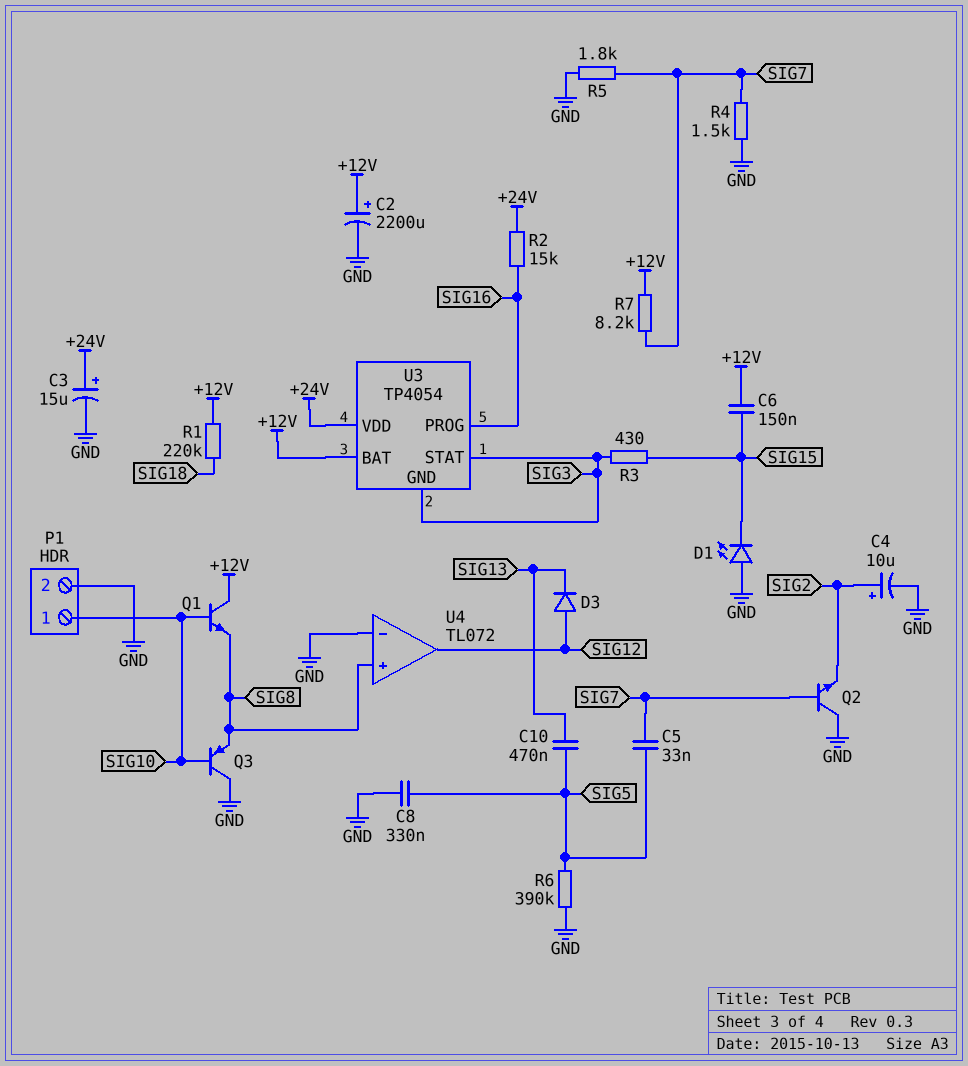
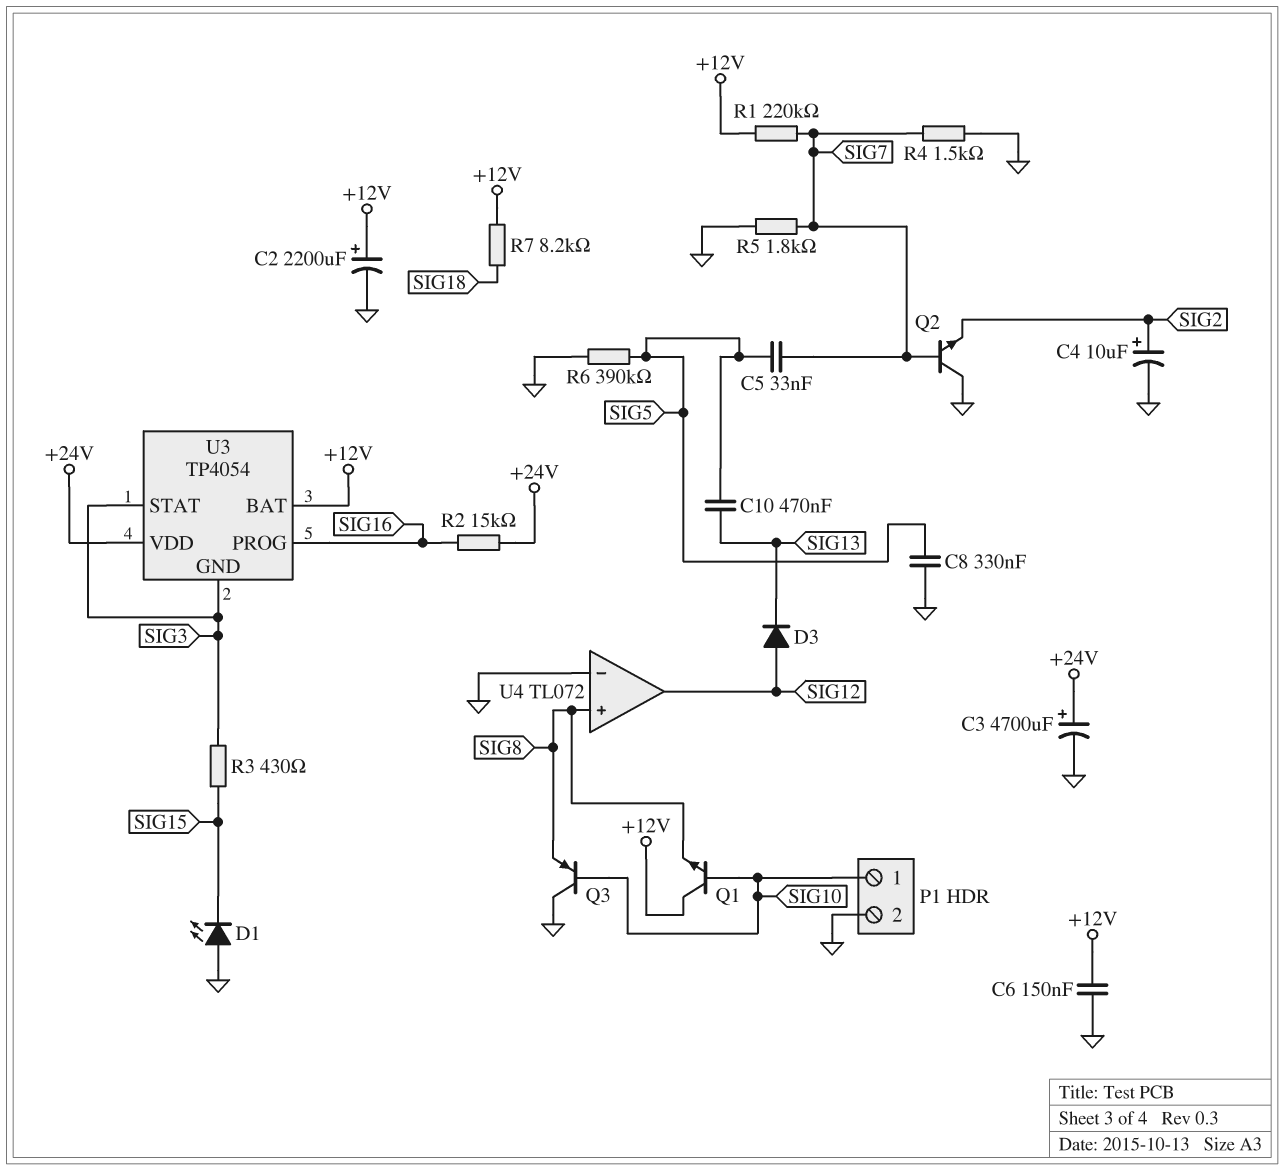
C3: 15uF (plus +24V, minus GND) -> 4700uF (plus +24V, minus GND)
C6: 150nF (+12V, SIG15) -> 150nF (+12V, GND)
R1: 220k (+12V, SIG18) -> 220k (+12V, SIG7)
R7: 8.2k (+12V, SIG7) -> 8.2k (+12V, SIG18)

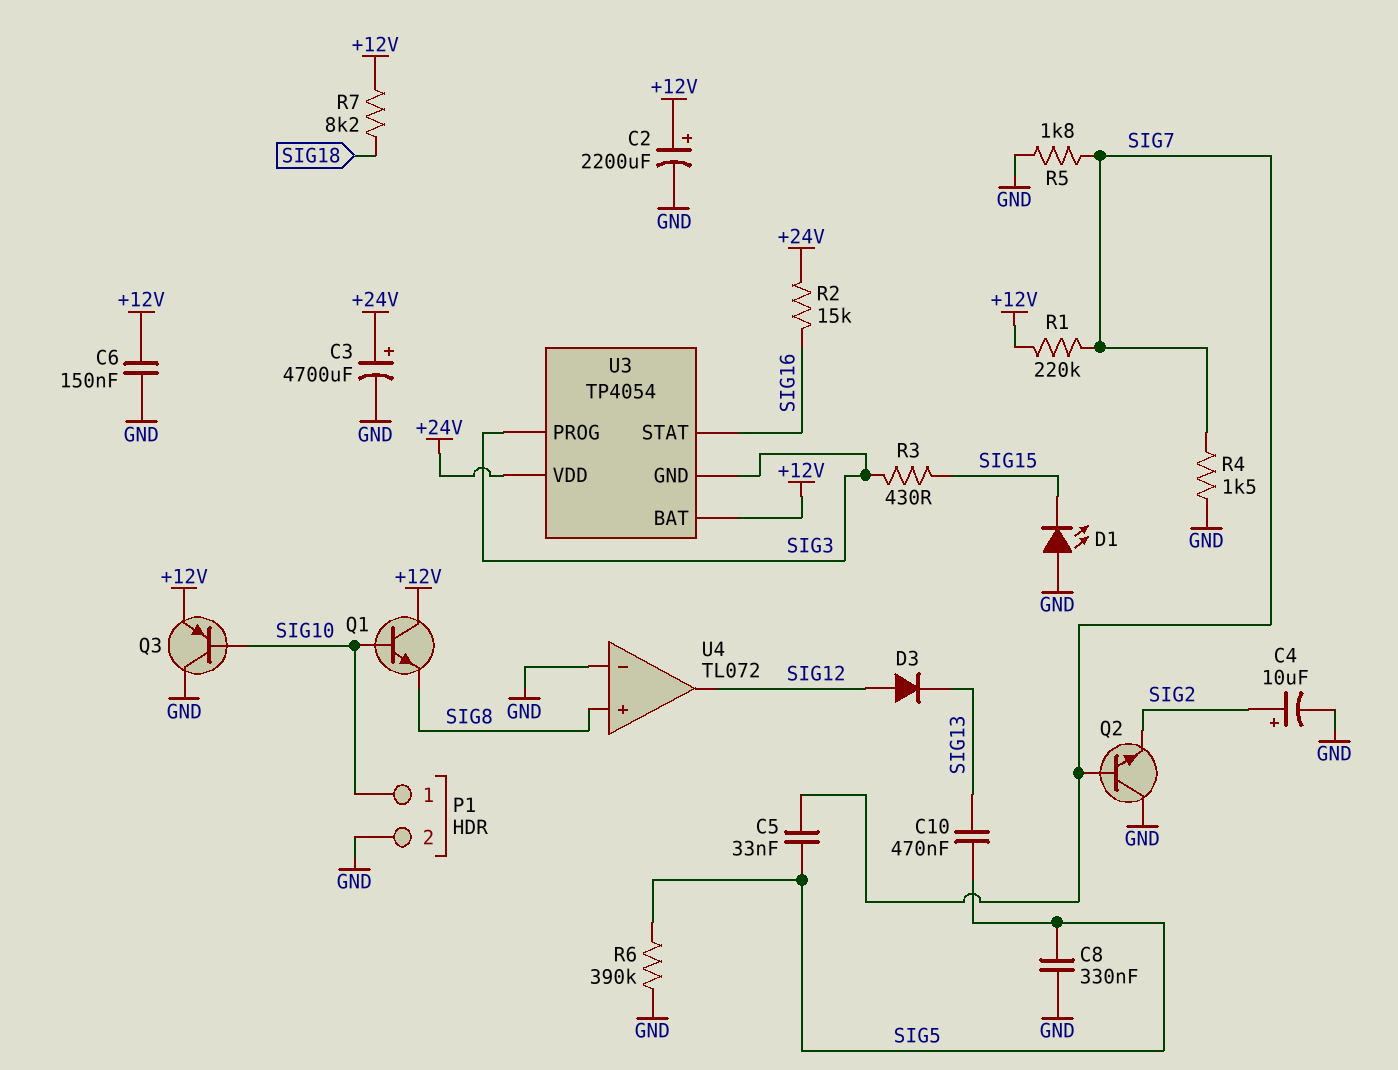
Q3: PNP (B SIG10, C GND, E SIG8) -> PNP (B SIG10, C GND, E +12V)
U3 pin PROG: SIG16 -> SIG3
U3 pin STAT: SIG3 -> SIG16

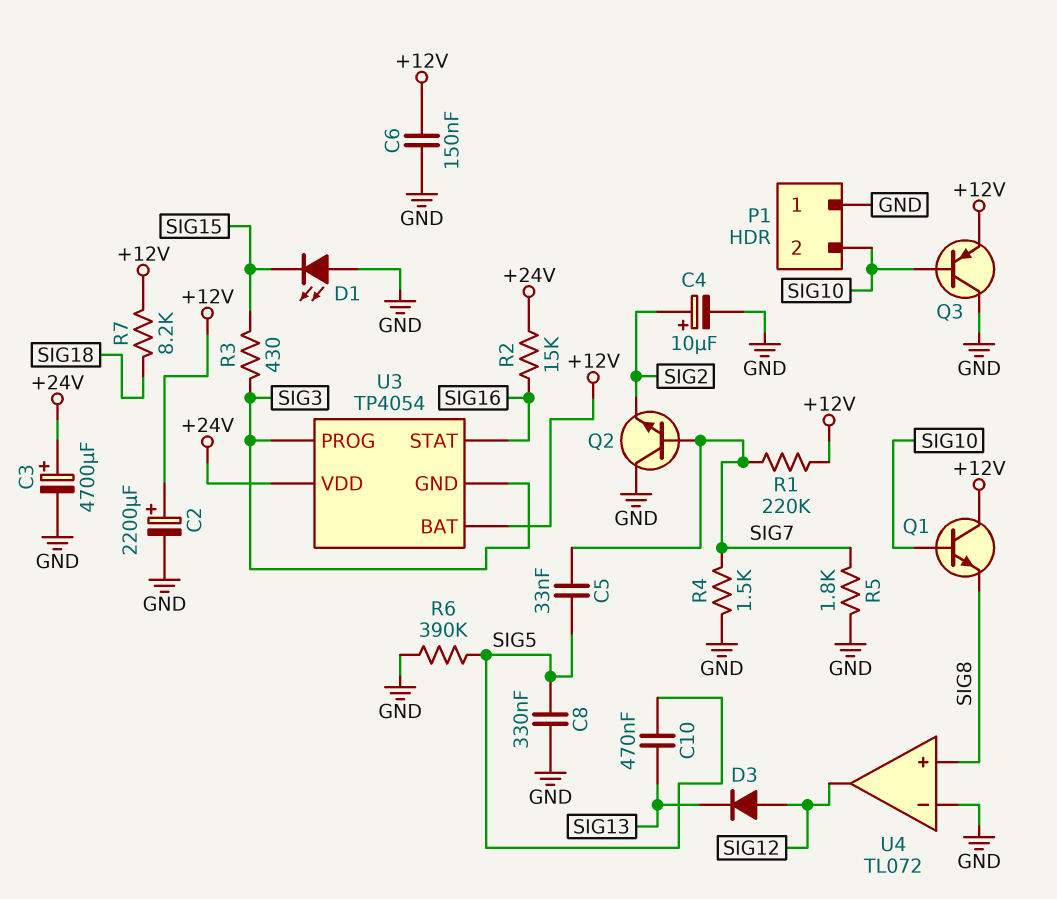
P1 pin 1: SIG10 -> GND
P1 pin 2: GND -> SIG10

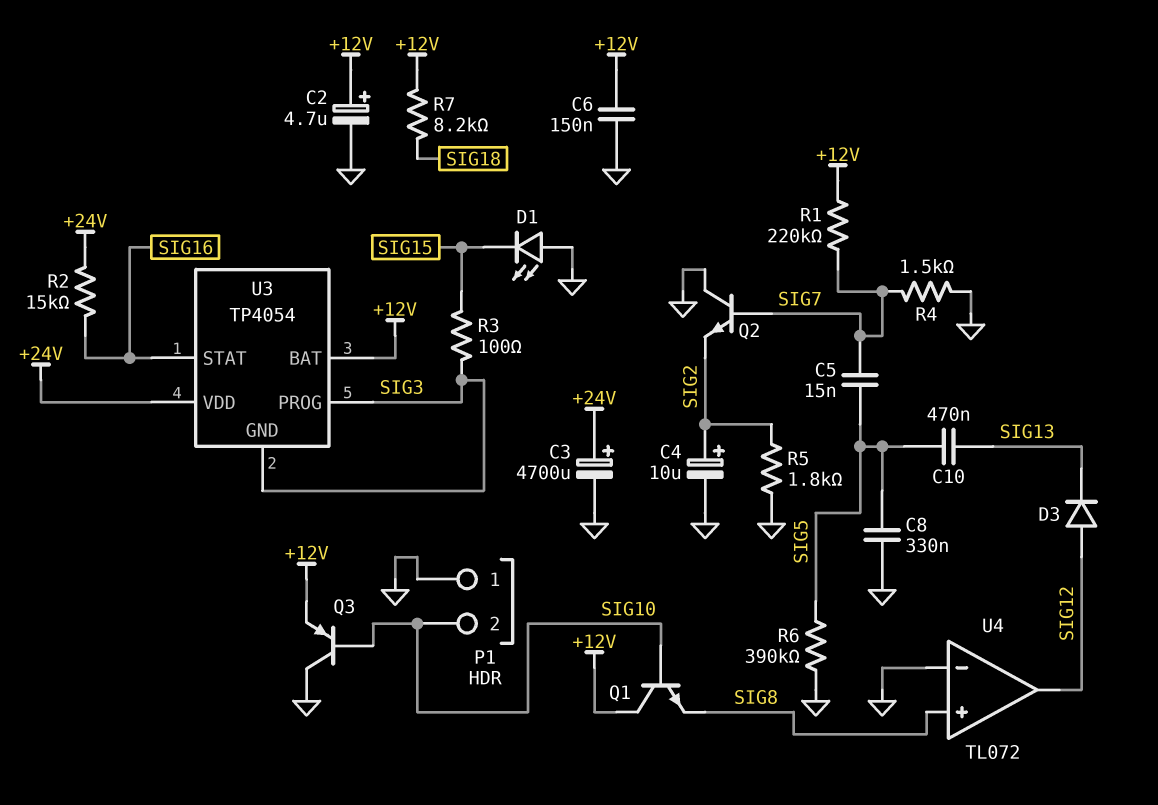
C2: 2200uF (plus +12V, minus GND) -> 4.7uF (plus +12V, minus GND)
C5: 33nF (SIG5, SIG7) -> 15nF (SIG5, SIG7)
R3: 430 (SIG3, SIG15) -> 100 (SIG3, SIG15)
R5: 1.8k (GND, SIG7) -> 1.8k (GND, SIG2)

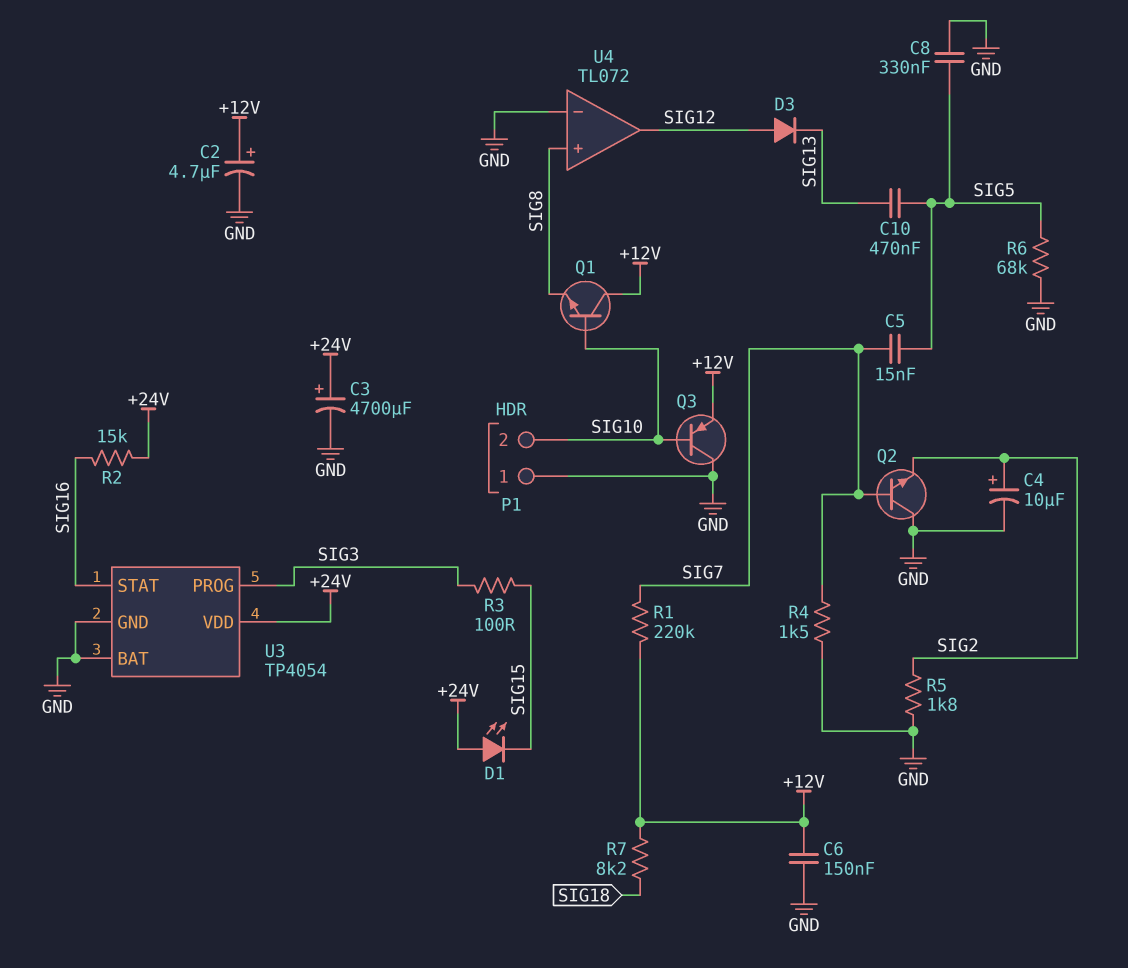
D1: LED (A GND, K SIG15) -> LED (A +24V, K SIG15)
R6: 390k (GND, SIG5) -> 68k (GND, SIG5)
U3 pin BAT: +12V -> GND
U3 pin GND: SIG3 -> GND

